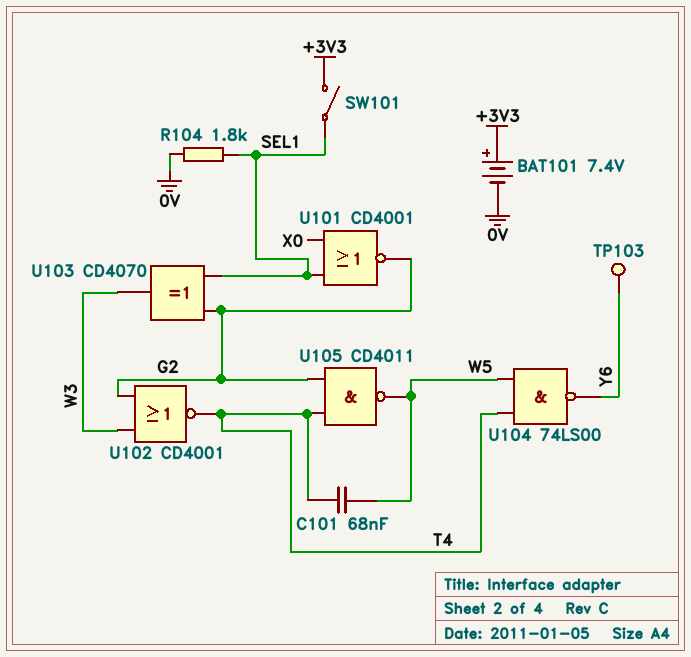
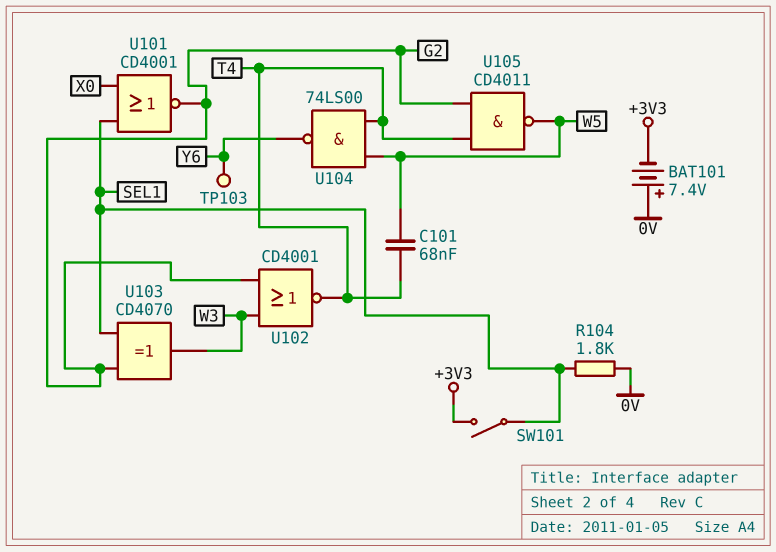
BAT101: 7.4V (plus +3V3, minus 0V) -> 7.4V (plus 0V, minus +3V3)

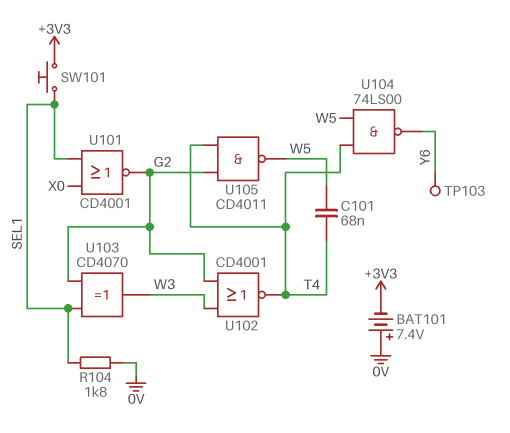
SW101: switch (+3V3, SEL1) -> button (+3V3, SEL1)

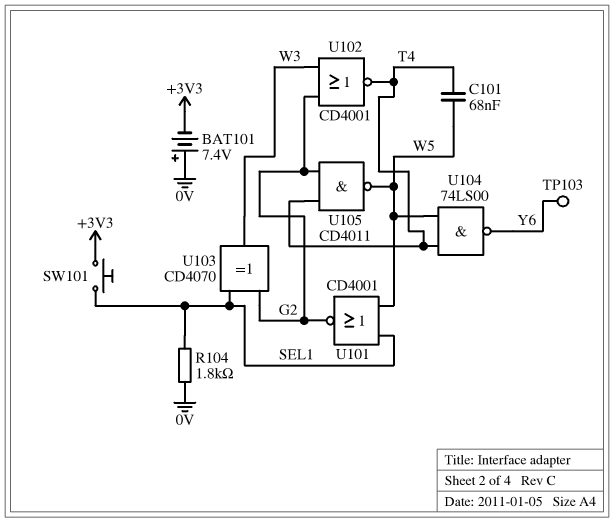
U101: NOR CD4001 (in SEL1, in X0, out G2) -> NOR CD4001 (in SEL1, in W5, out G2)

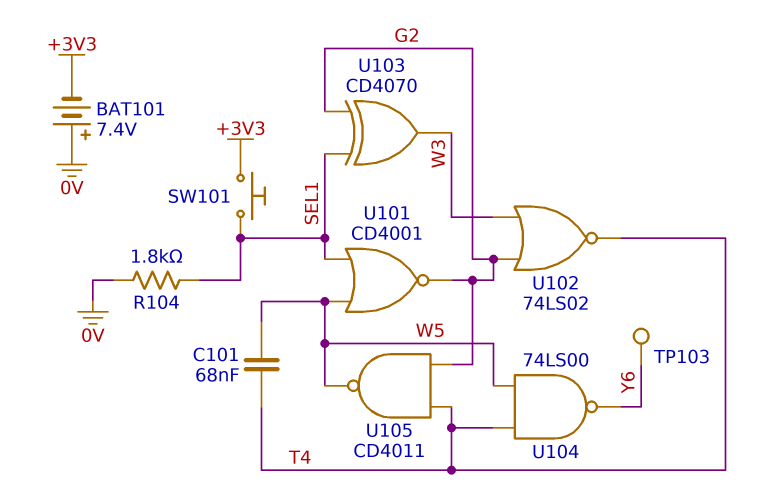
U102: NOR CD4001 (in G2, in W3, out T4) -> NOR 74LS02 (in G2, in W3, out T4)

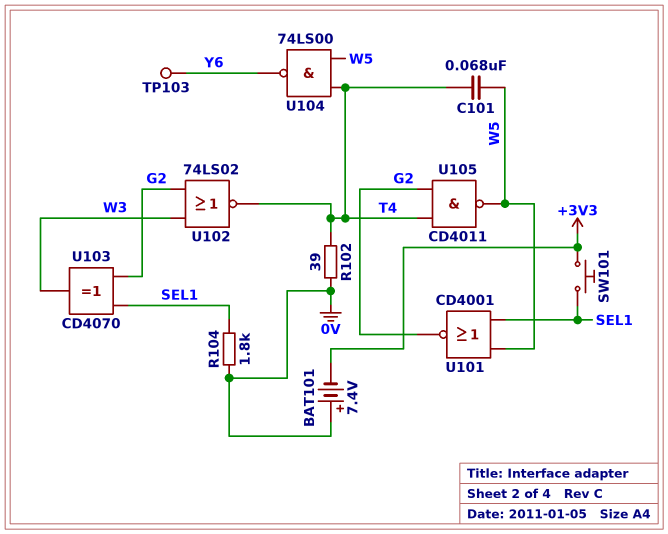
R102: none -> 39 (0V, T4)

